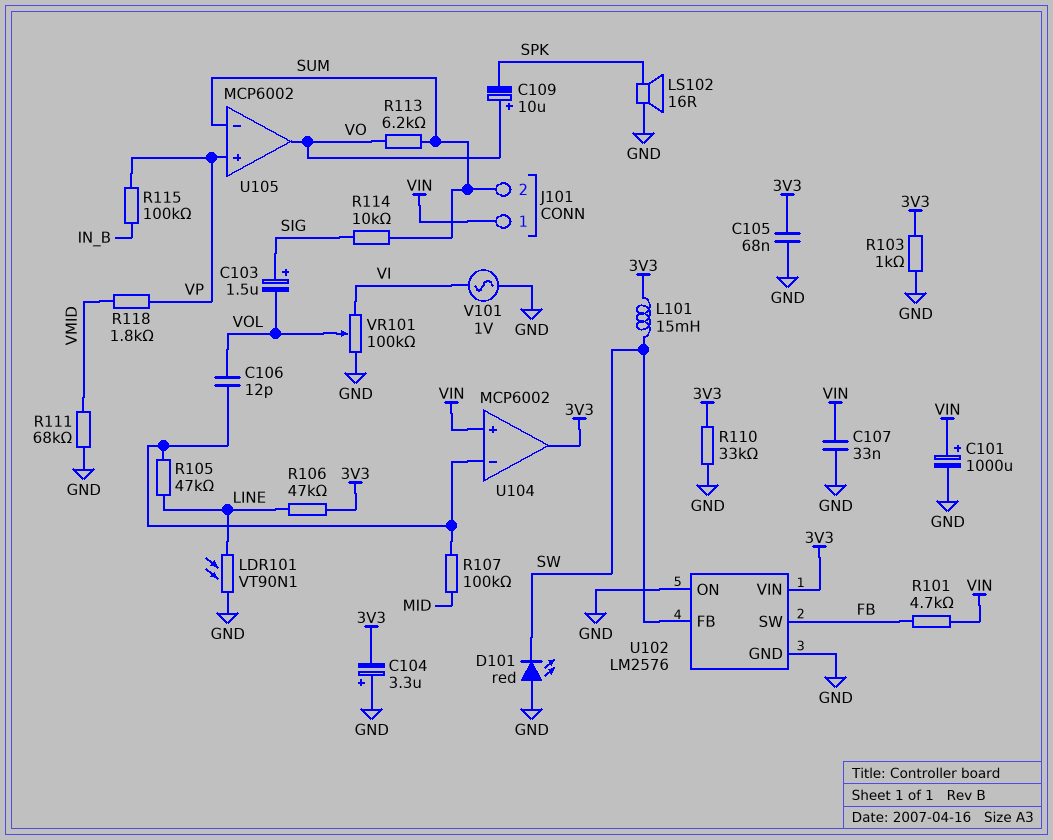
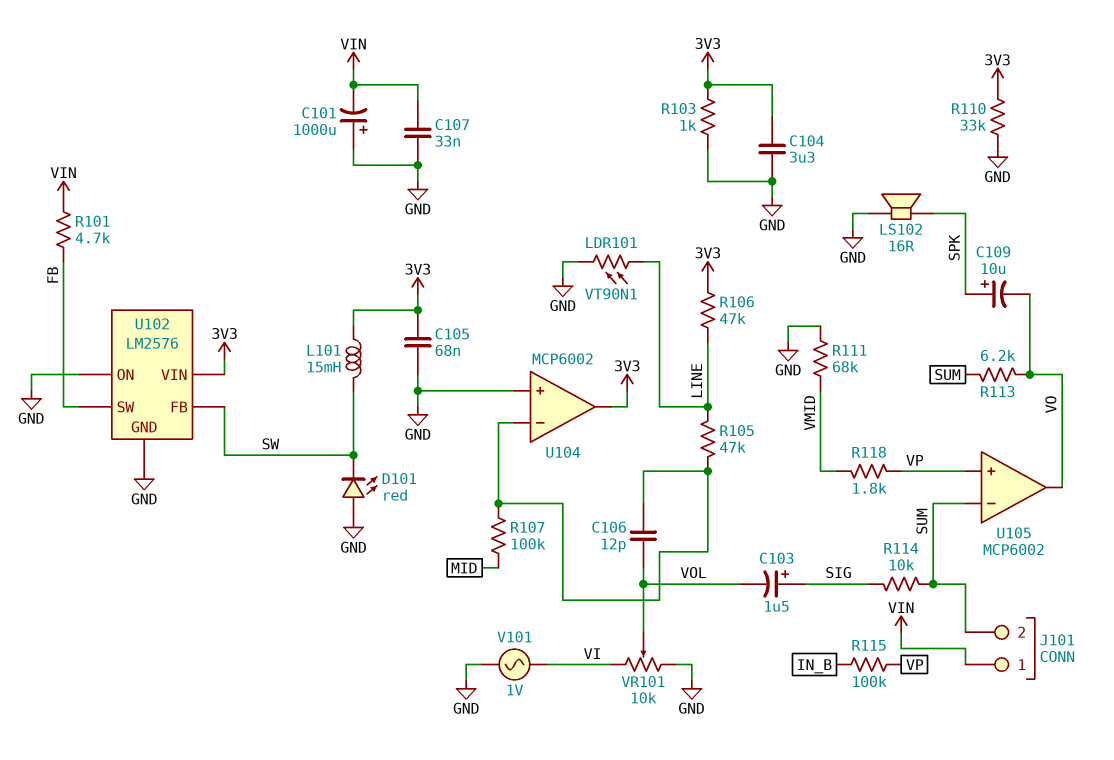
C101: 1000uF (plus VIN, minus GND) -> 1000uF (plus GND, minus VIN)
C104: 3.3uF (plus GND, minus 3V3) -> 3.3uF (3V3, GND)
C109: 10uF (plus VO, minus SPK) -> 10uF (plus SPK, minus VO)
U104 pin in+: VIN -> GND
VR101: 100k (GND, VI, wiper VOL) -> 10k (GND, VI, wiper VOL)

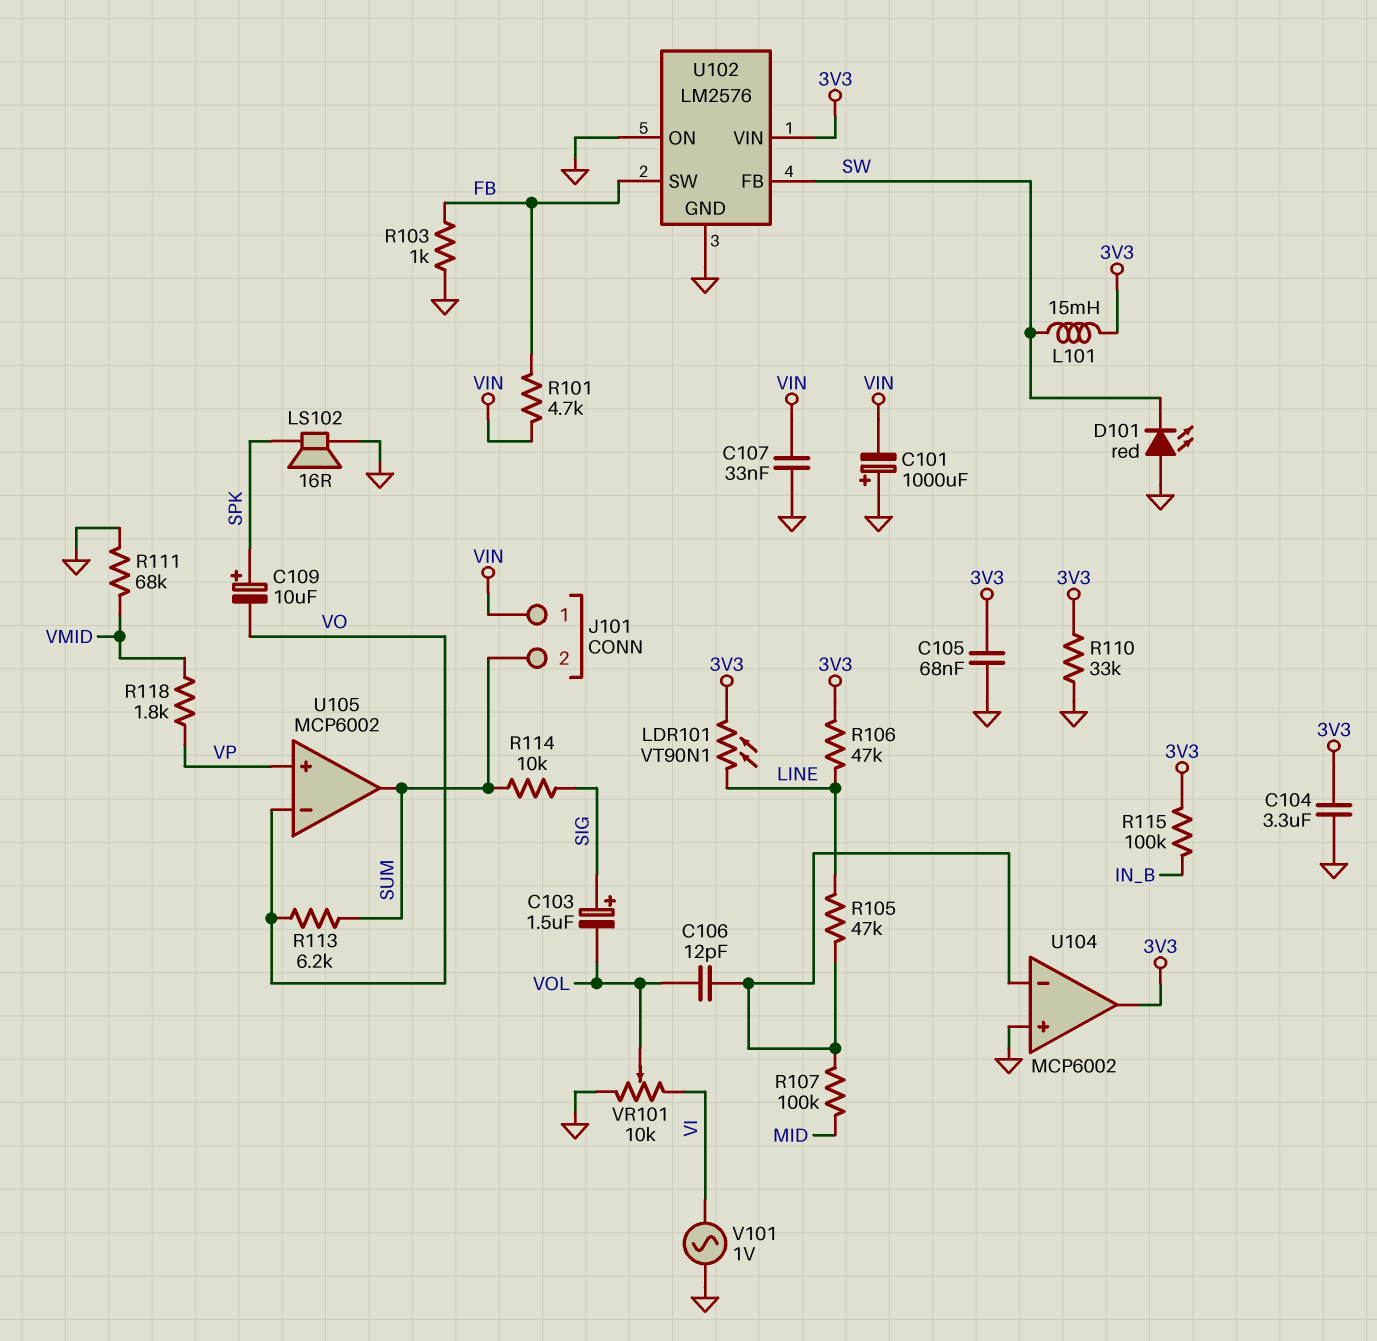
LDR101: VT90N1 (GND, LINE) -> VT90N1 (3V3, LINE)
R103: 1k (3V3, GND) -> 1k (FB, GND)
R115: 100k (IN_B, VP) -> 100k (3V3, IN_B)
U105 pin in-: SUM -> VO
U105 pin out: VO -> SUM

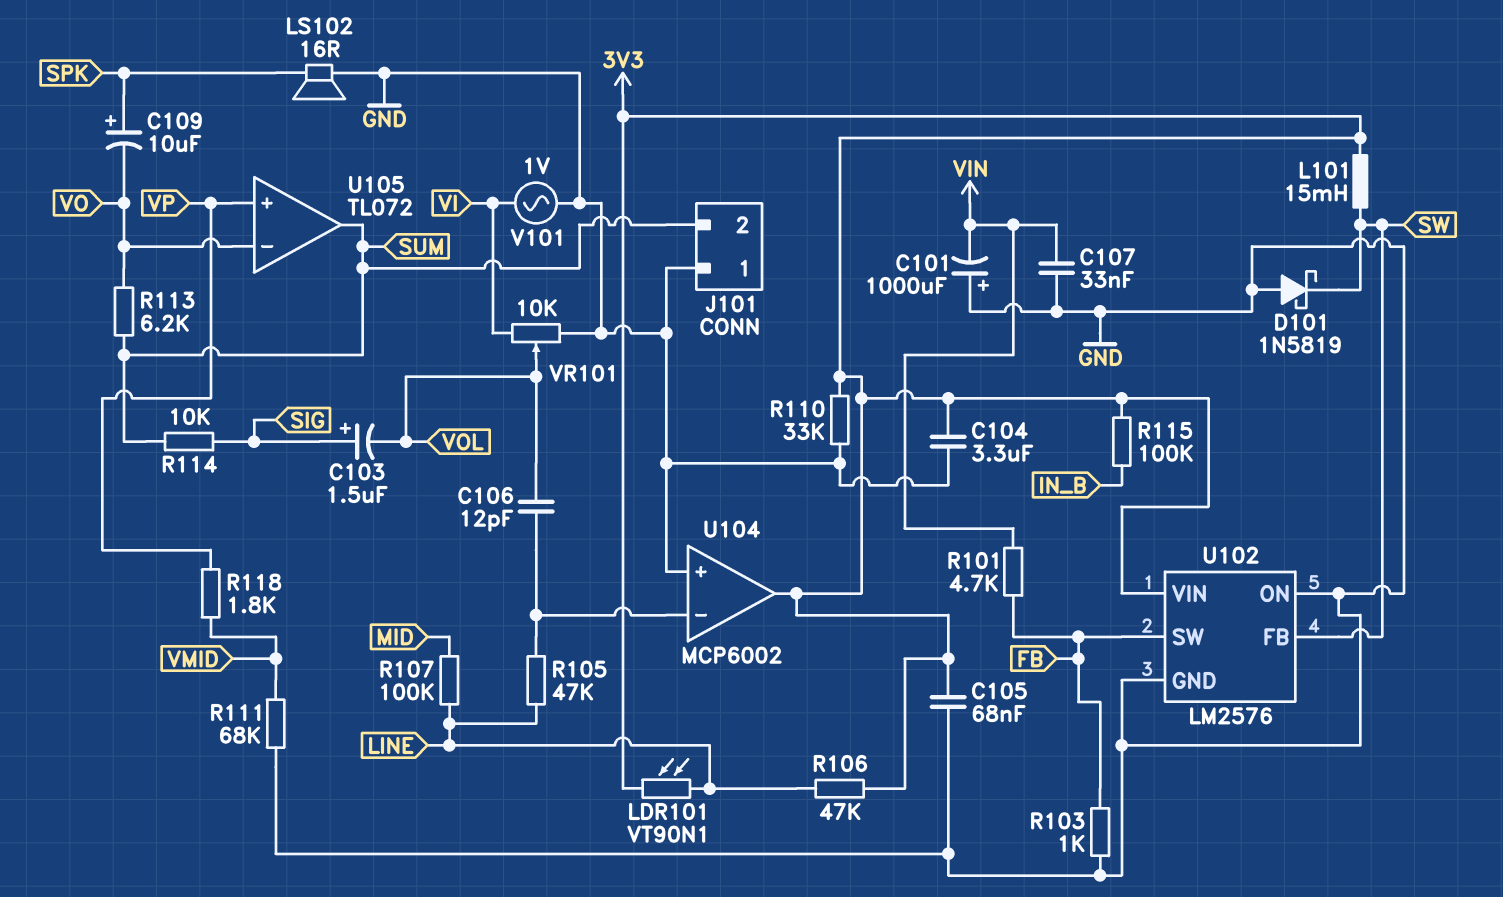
D101: LED red (A GND, K SW) -> schottky 1N5819 (A GND, K SW)
J101 pin 1: VIN -> GND
R107: 100k (MID, U104/in-) -> 100k (LINE, MID)
U105: MCP6002 -> TL072

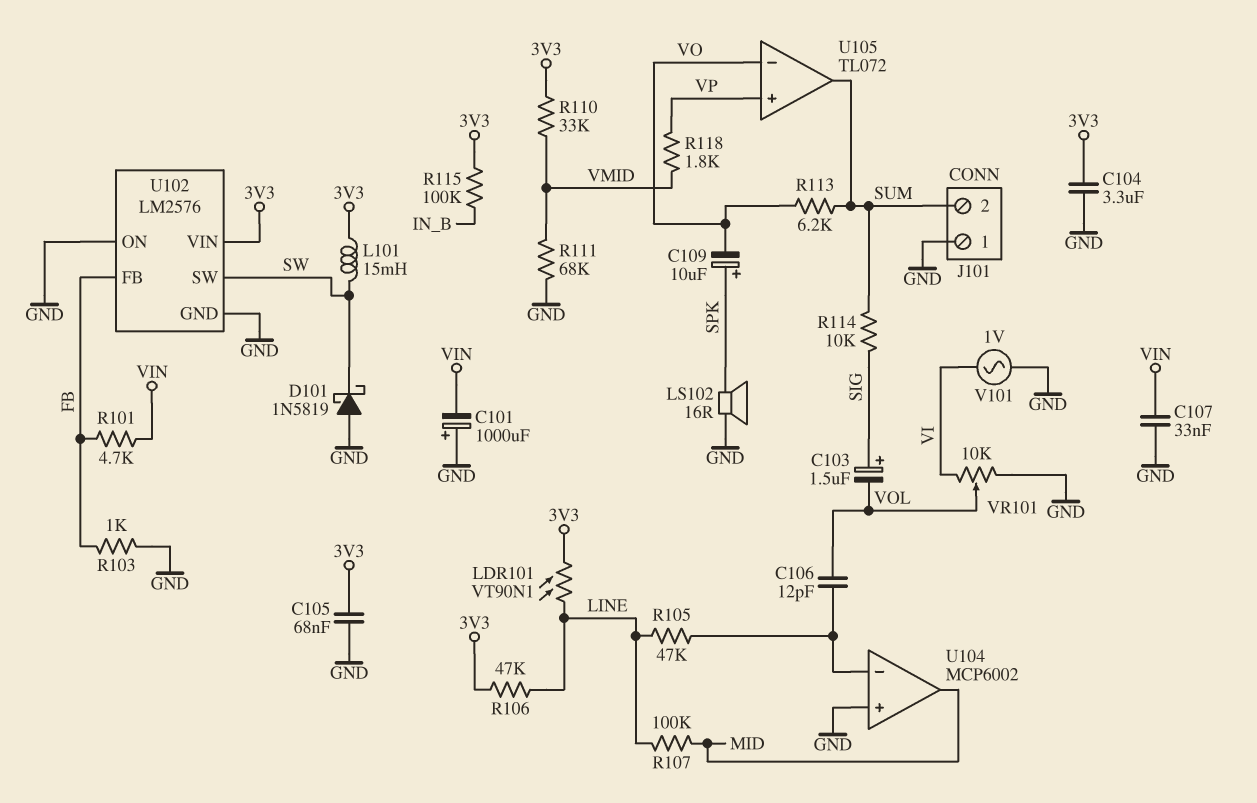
R110: 33k (3V3, GND) -> 33k (3V3, VMID)
U102 pin FB: SW -> FB
U102 pin SW: FB -> SW
U104 pin out: 3V3 -> MID

